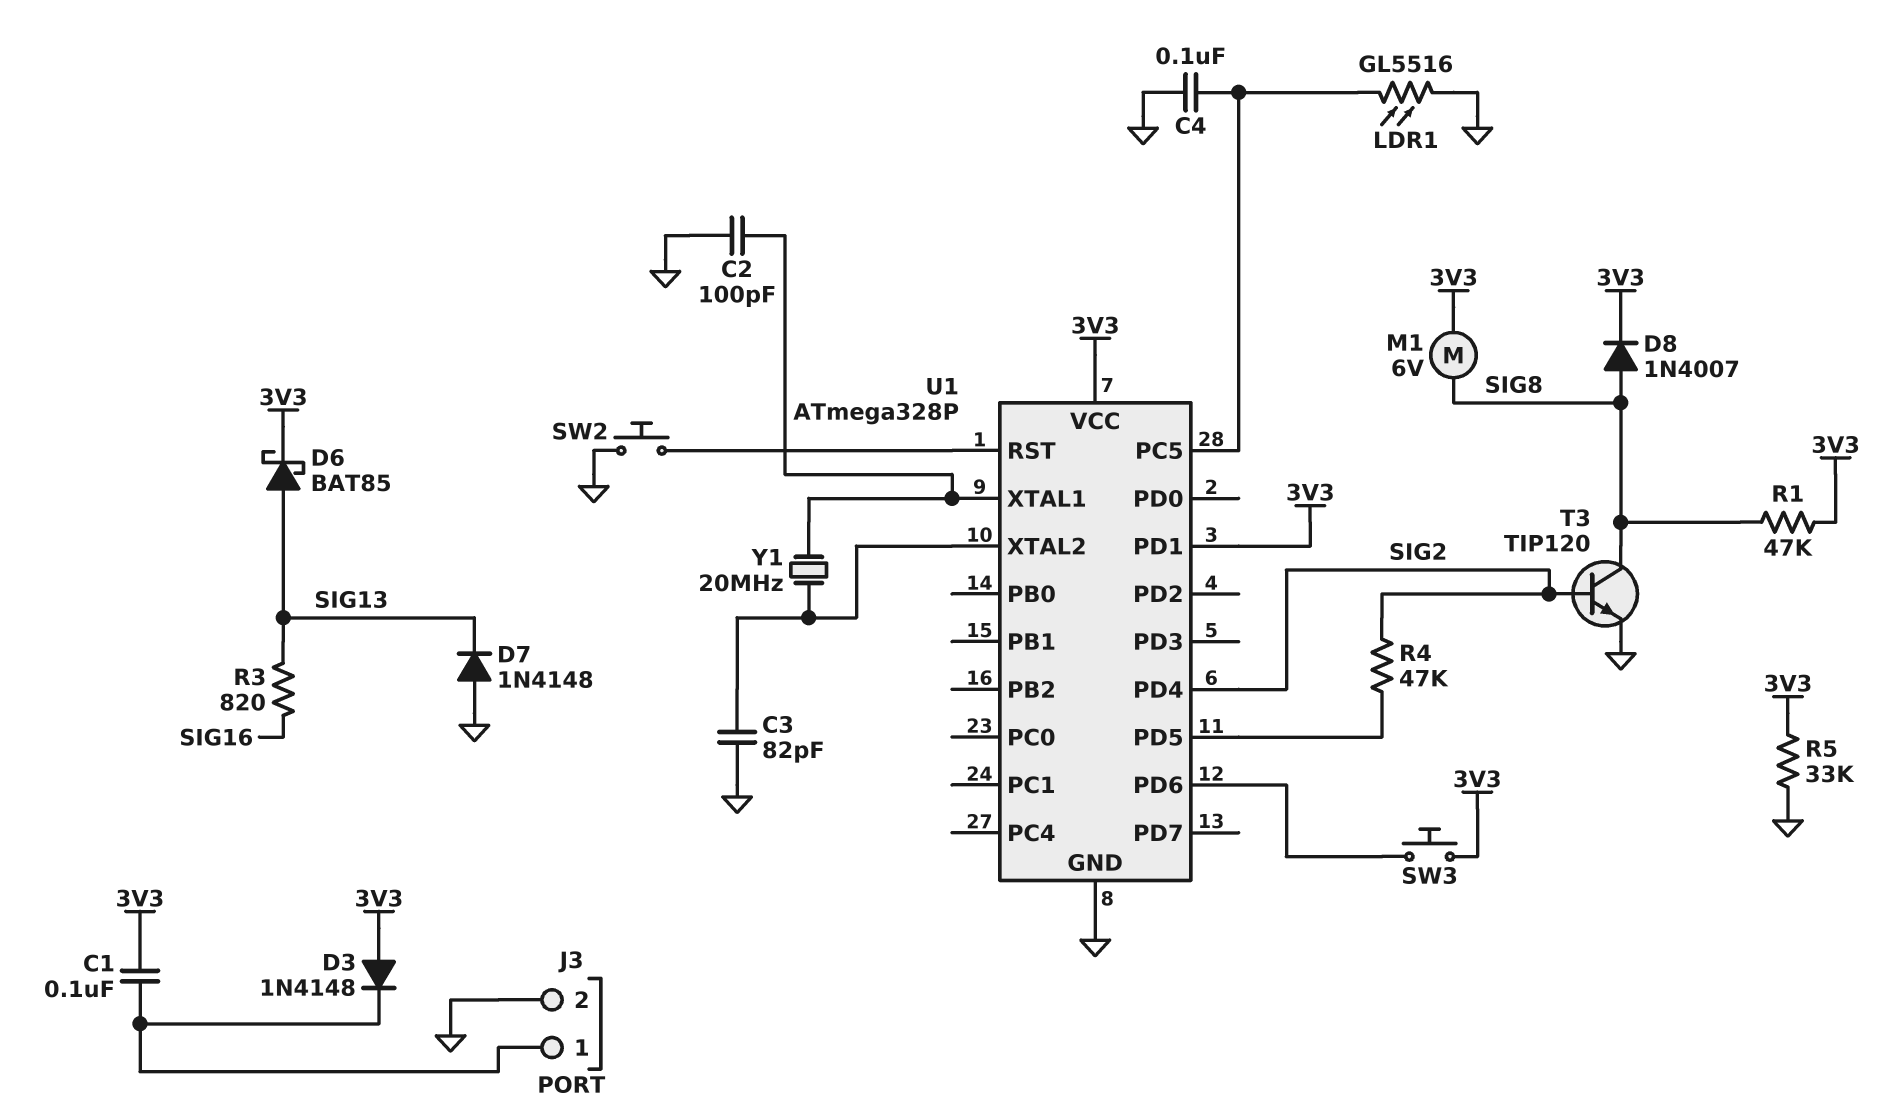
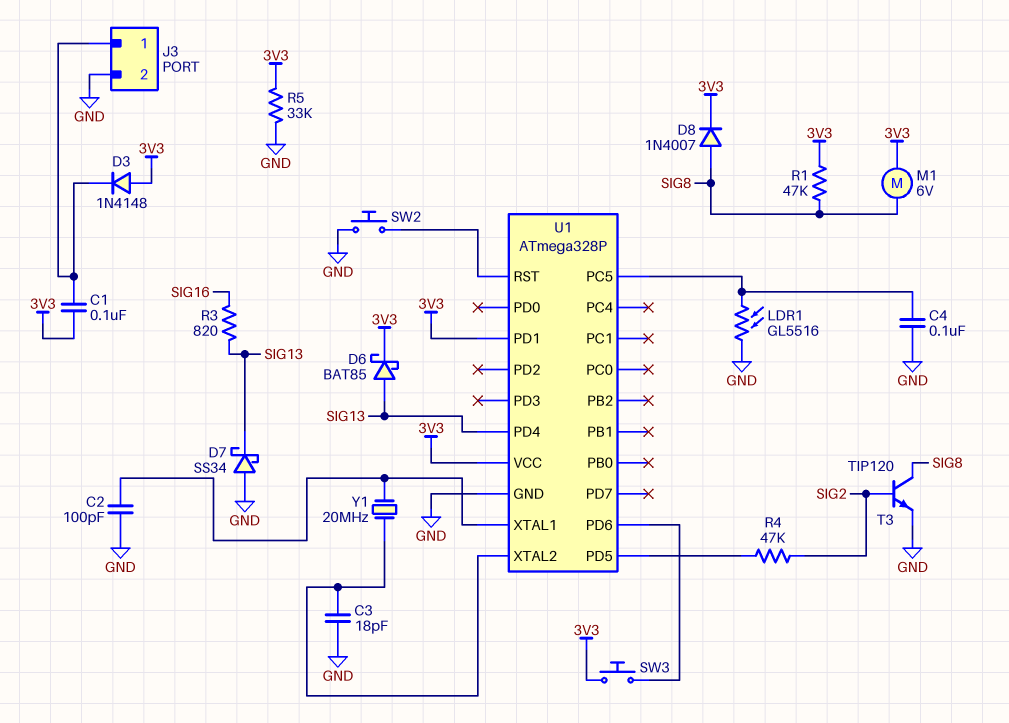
C3: 82pF (GND, U1/XTAL2) -> 18pF (GND, U1/XTAL2)
D7: diode 1N4148 (A GND, K SIG13) -> schottky SS34 (A GND, K SIG13)
U1 pin PD4: SIG2 -> SIG13

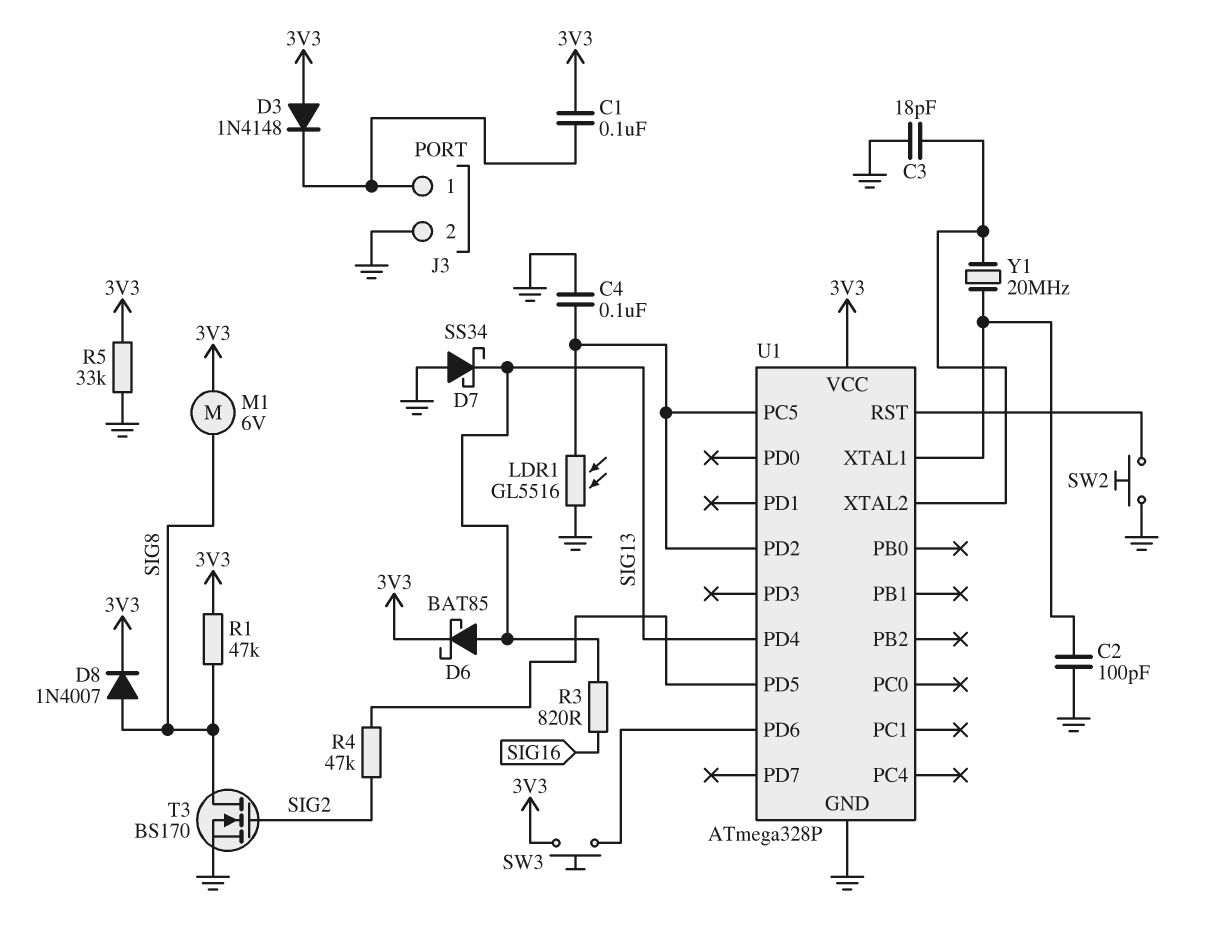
T3: NPN TIP120 (B SIG2, C SIG8, E GND) -> NMOS BS170 (G SIG2, D SIG8, S GND)
U1 pin PD1: 3V3 -> none
U1 pin PD2: none -> U1/PC5

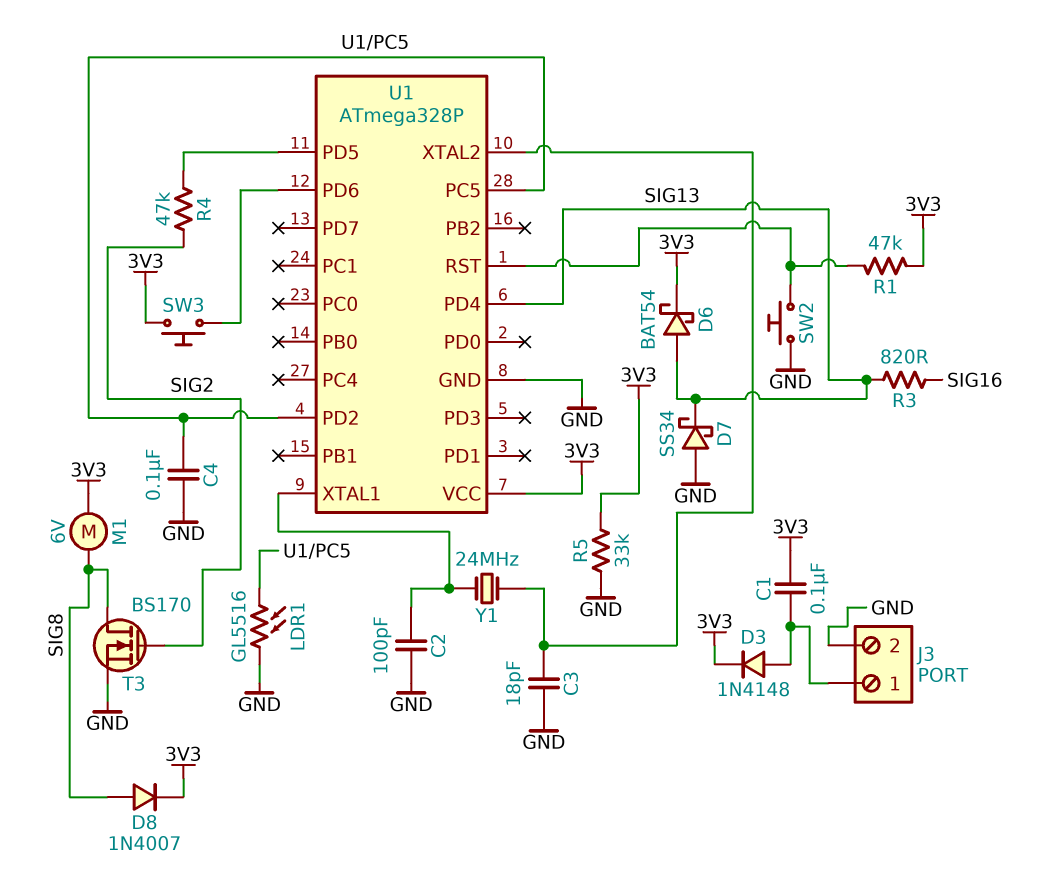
D3: diode 1N4148 (A 3V3, K J3/1) -> diode 1N4148 (A J3/1, K 3V3)
D6: schottky BAT85 (A SIG13, K 3V3) -> schottky BAT54 (A SIG13, K 3V3)
R1: 47k (3V3, SIG8) -> 47k (3V3, U1/RST)
Y1: 20MHz (U1/XTAL1, U1/XTAL2) -> 24MHz (U1/XTAL1, U1/XTAL2)

